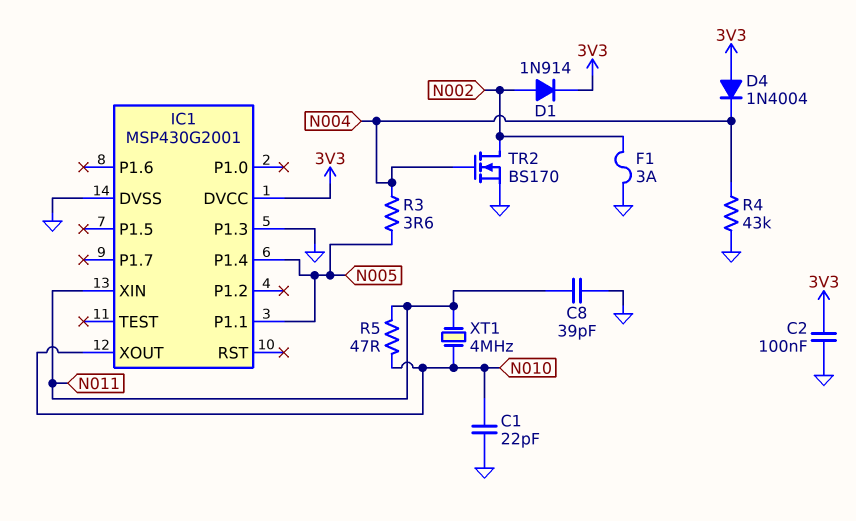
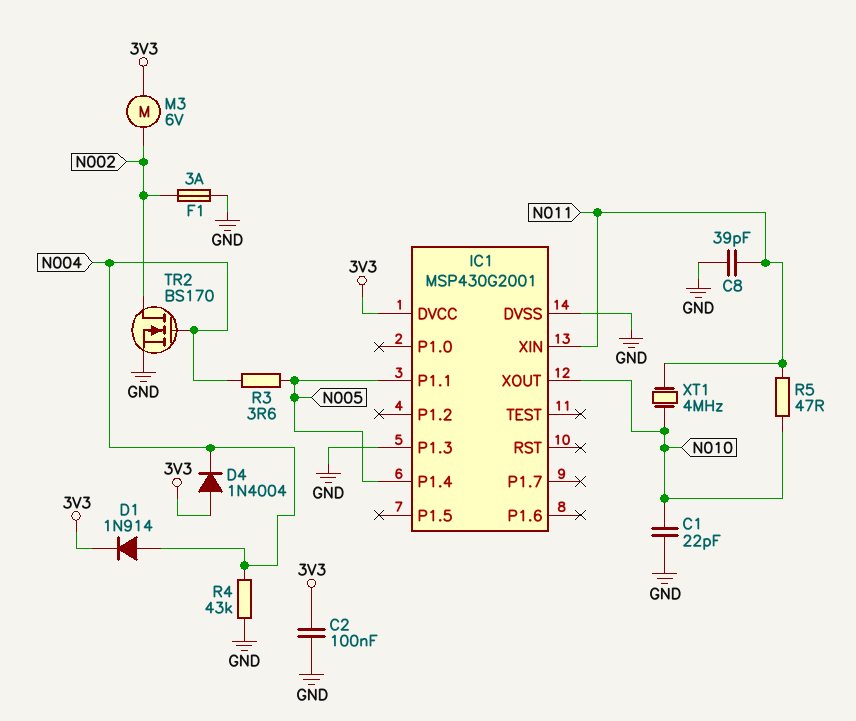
D1: diode 1N914 (A N002, K 3V3) -> diode 1N914 (A N004, K 3V3)
M3: none -> motor 6V (3V3, N002)

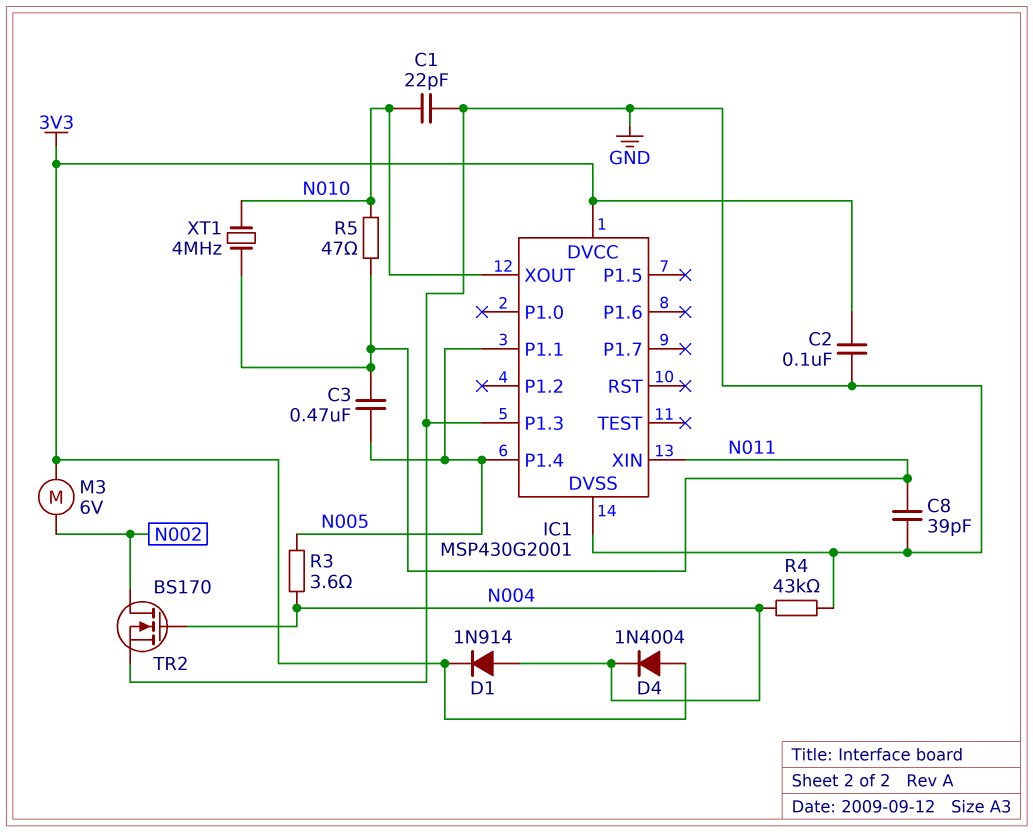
C3: none -> 470nF (N005, N011)
F1: 3A (GND, N002) -> none

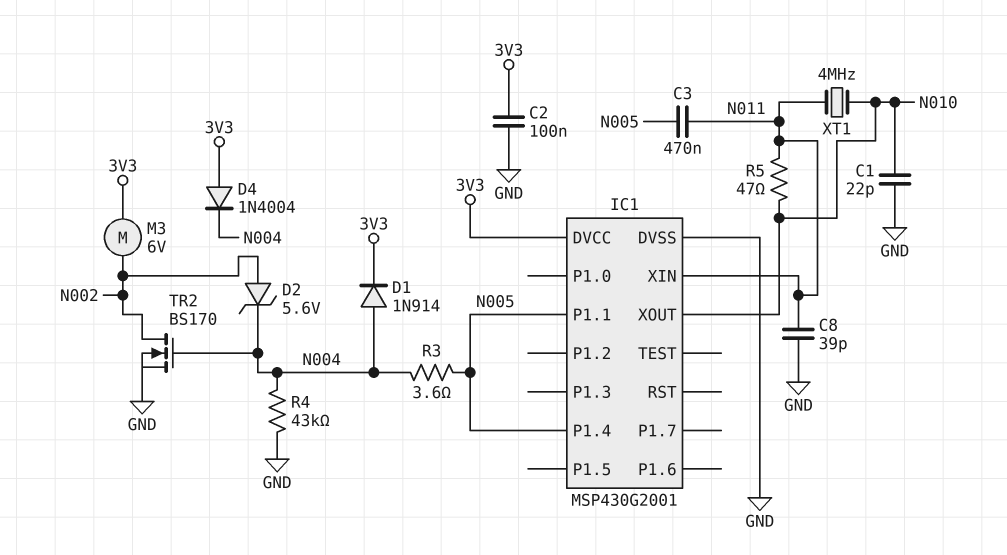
D2: none -> zener 5.6V (A N002, K N004)
IC1 pin P1.3: GND -> none

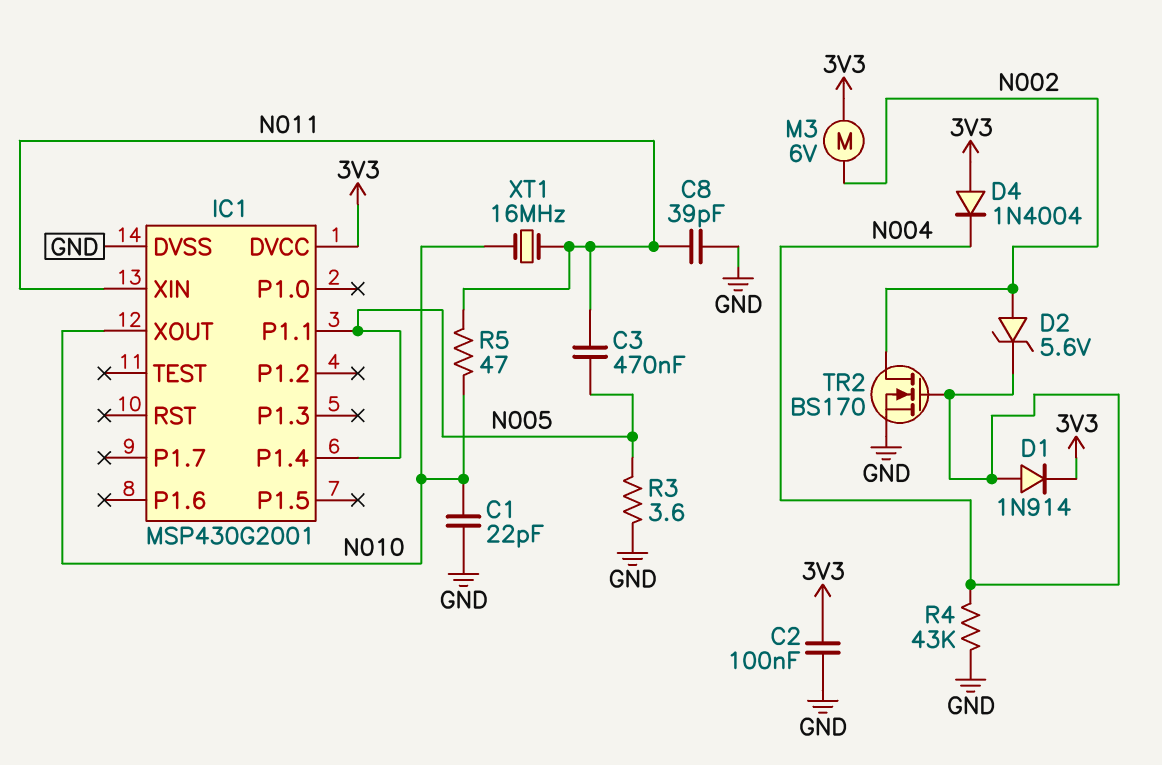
R3: 3.6 (N004, N005) -> 3.6 (GND, N005)
XT1: 4MHz (N010, N011) -> 16MHz (N010, N011)

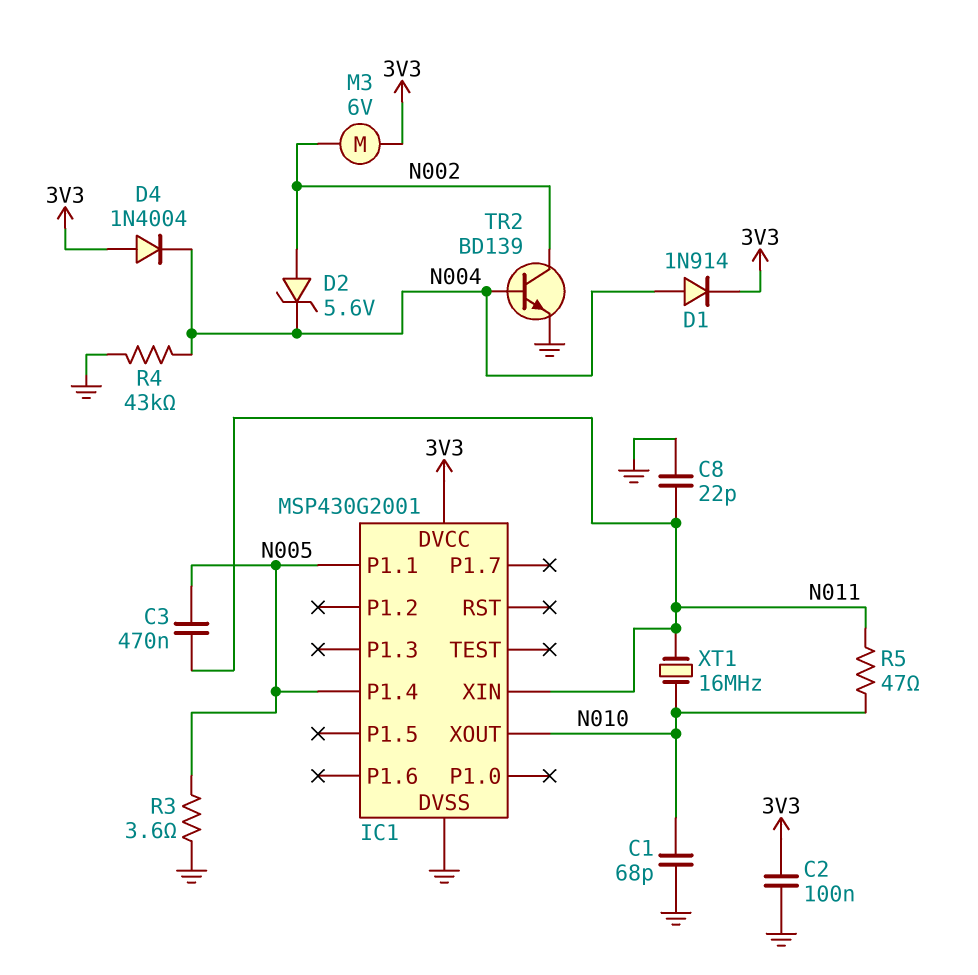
C1: 22pF (GND, N010) -> 68pF (GND, N010)
C8: 39pF (GND, N011) -> 22pF (GND, N011)
TR2: NMOS BS170 (G N004, D N002, S GND) -> NPN BD139 (B N004, C N002, E GND)

